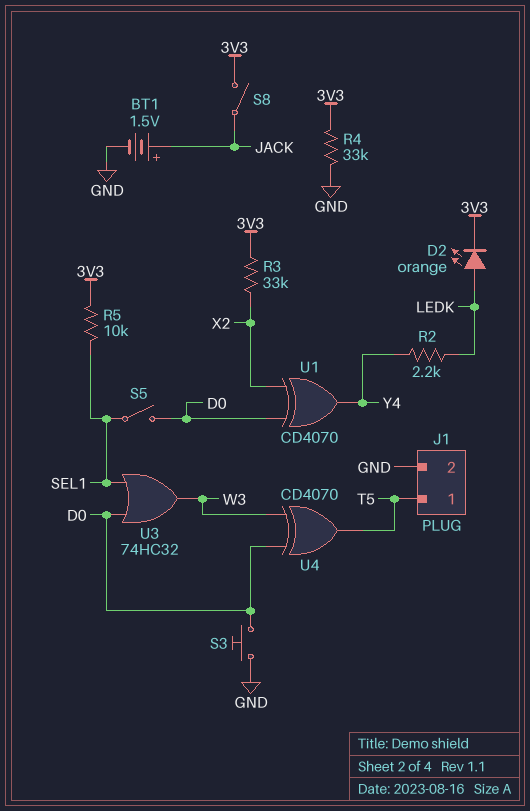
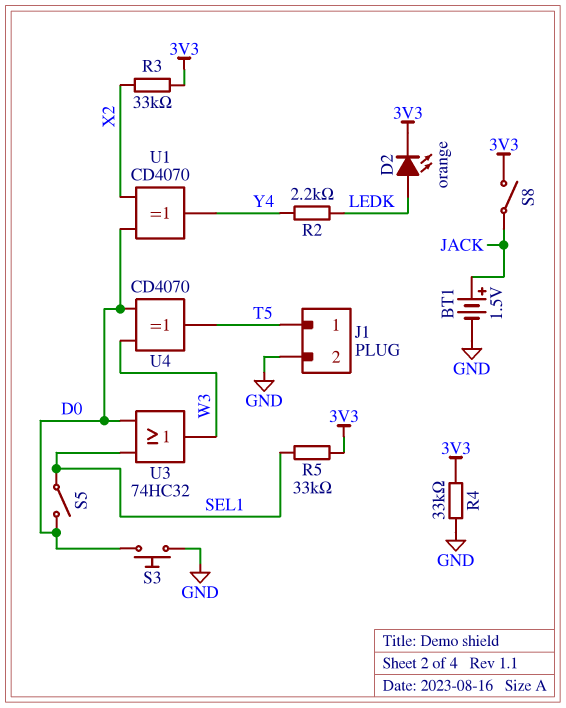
R5: 10k (3V3, SEL1) -> 33k (3V3, SEL1)

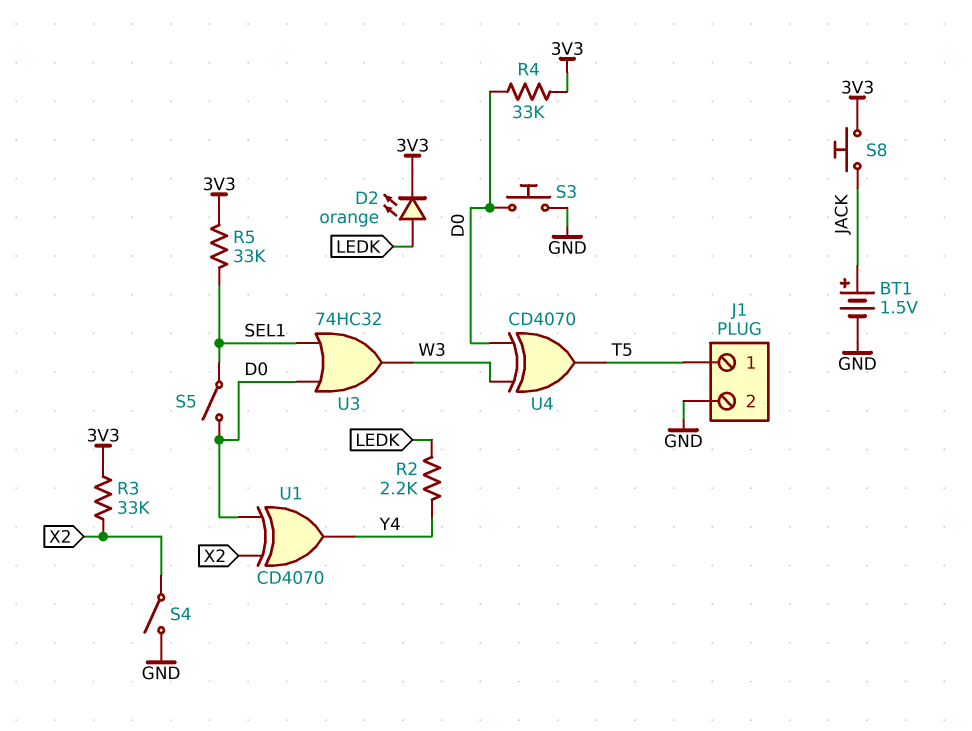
R4: 33k (3V3, GND) -> 33k (3V3, D0)
S4: none -> switch (GND, X2)
S8: switch (3V3, JACK) -> button (3V3, JACK)

